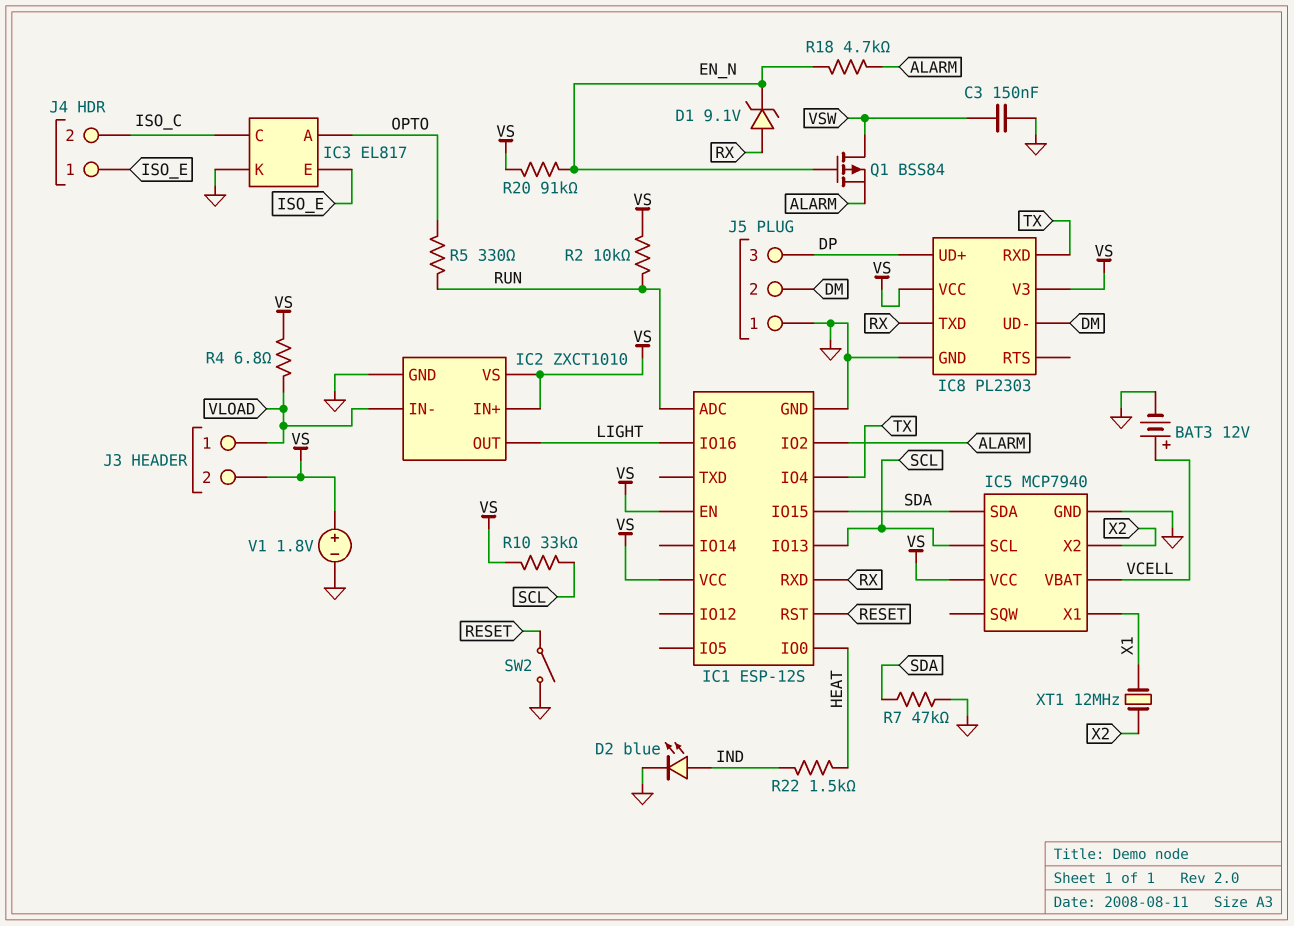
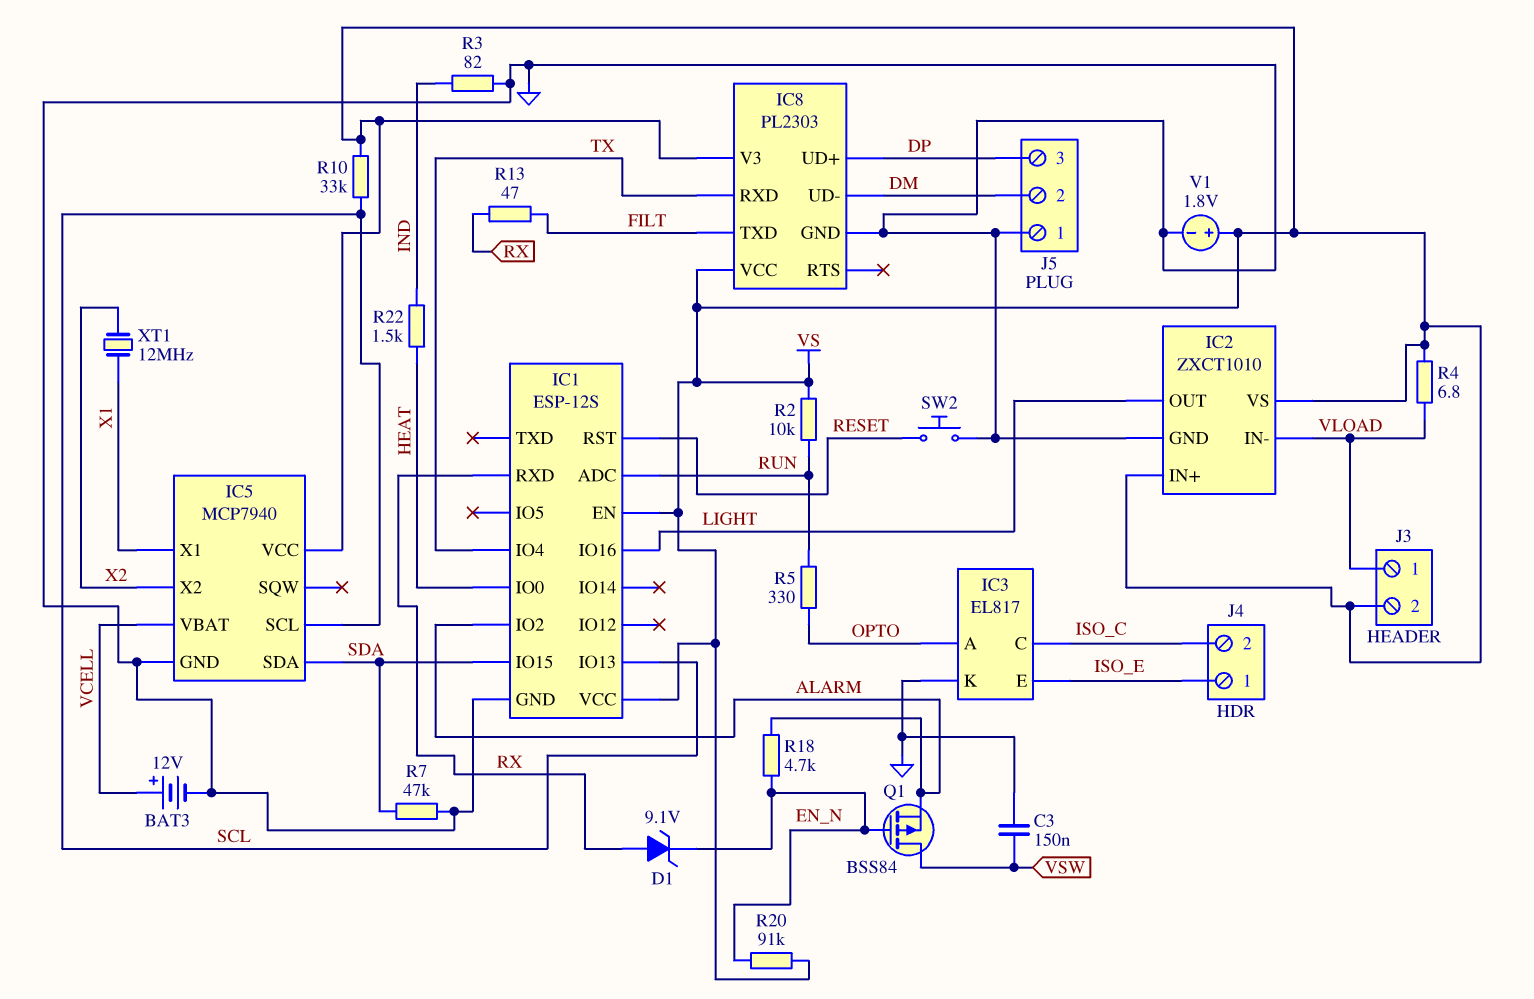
D2: LED blue (A IND, K GND) -> none
IC8 pin TXD: RX -> FILT
R3: none -> 82 (GND, IND)
R13: none -> 47 (FILT, RX)
SW2: switch (GND, RESET) -> button (GND, RESET)

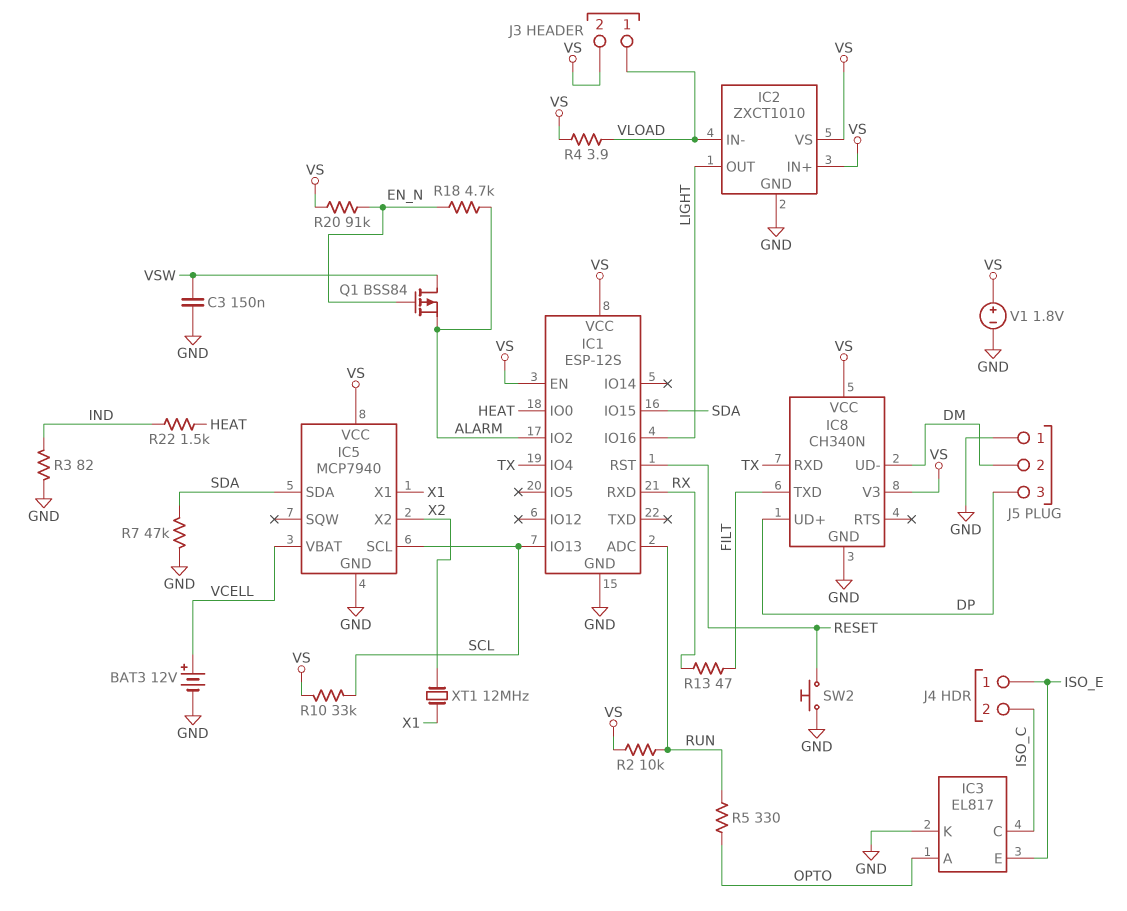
D1: zener 9.1V (A RX, K EN_N) -> none
IC8: PL2303 -> CH340N
R4: 6.8 (VLOAD, VS) -> 3.9 (VLOAD, VS)

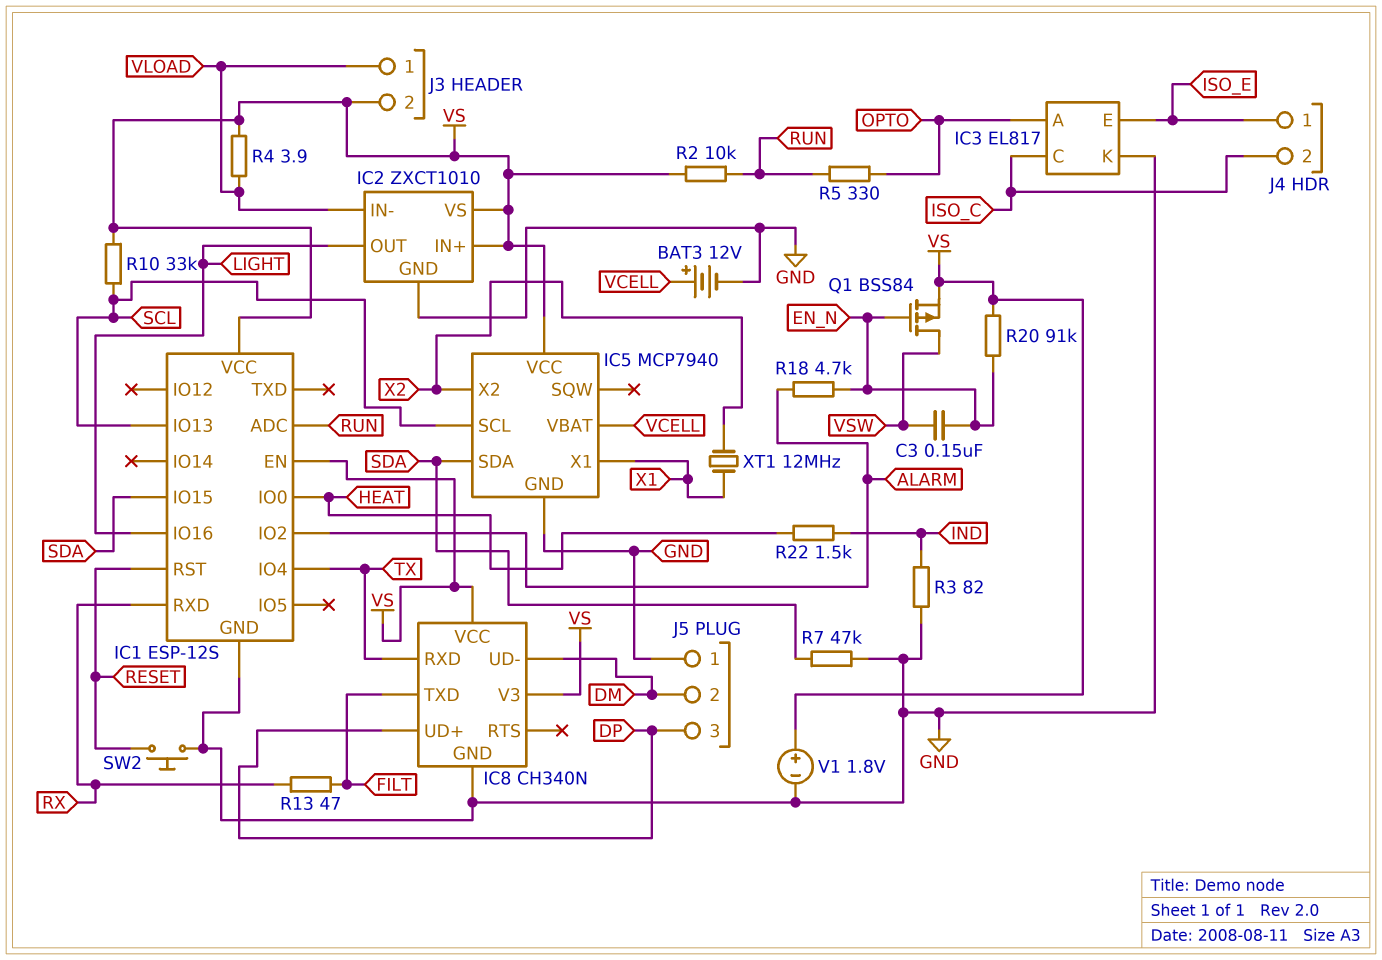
C3: 150nF (GND, VSW) -> 150nF (EN_N, VSW)
Q1: PMOS BSS84 (G EN_N, D VSW, S ALARM) -> PMOS BSS84 (G EN_N, D VSW, S VS)

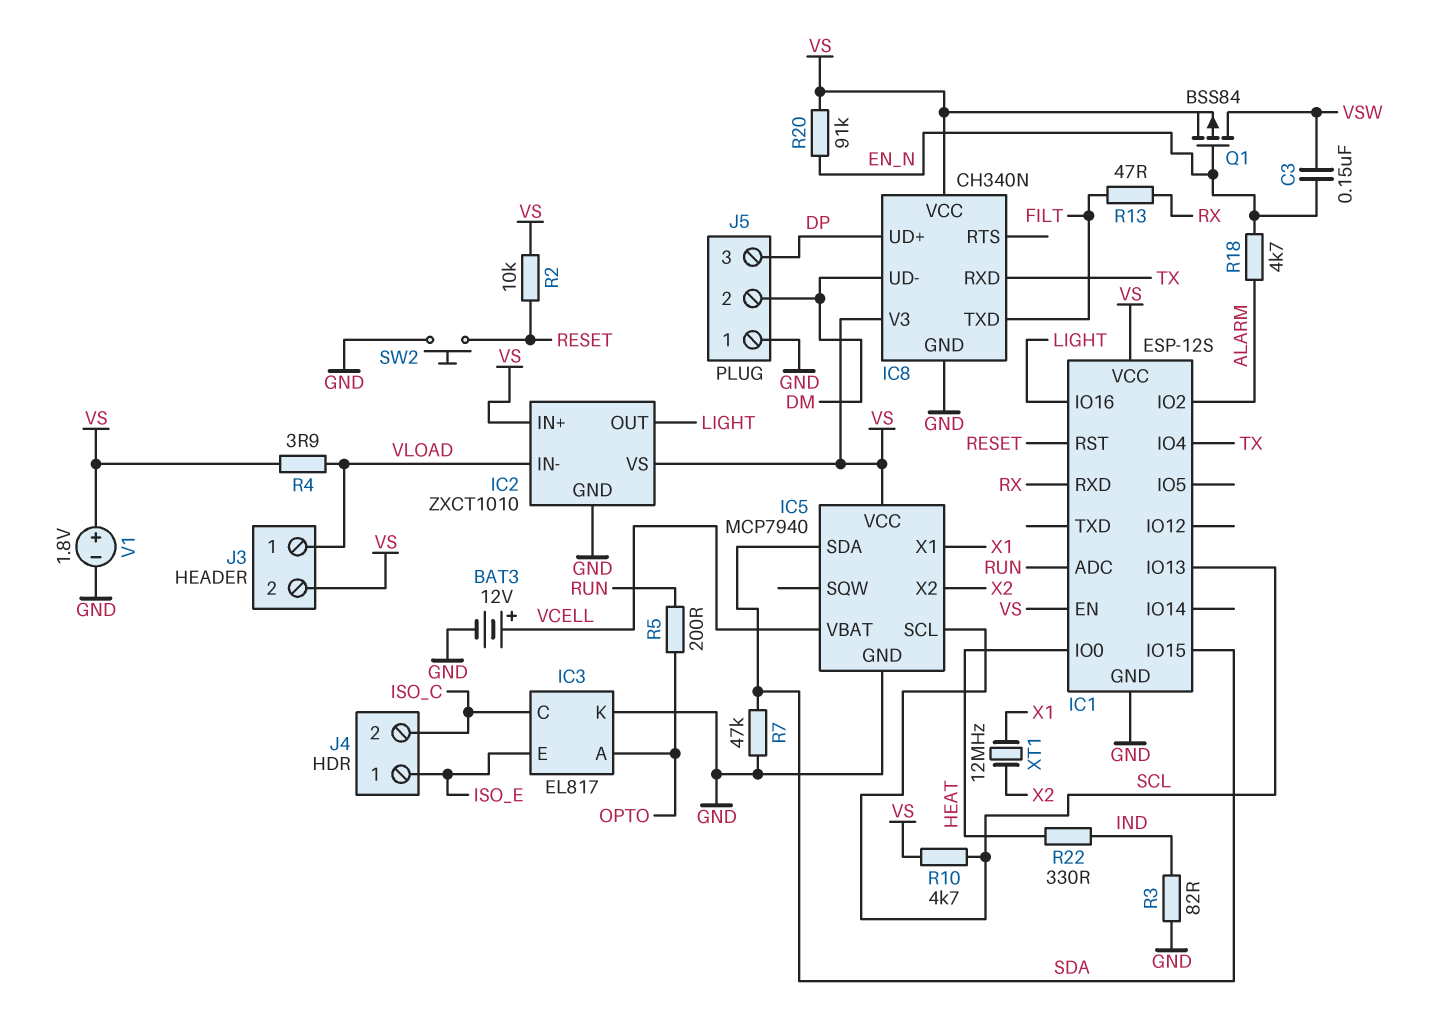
R2: 10k (RUN, VS) -> 10k (RESET, VS)
R5: 330 (OPTO, RUN) -> 200 (OPTO, RUN)
R10: 33k (SCL, VS) -> 4.7k (SCL, VS)
R22: 1.5k (HEAT, IND) -> 330 (HEAT, IND)

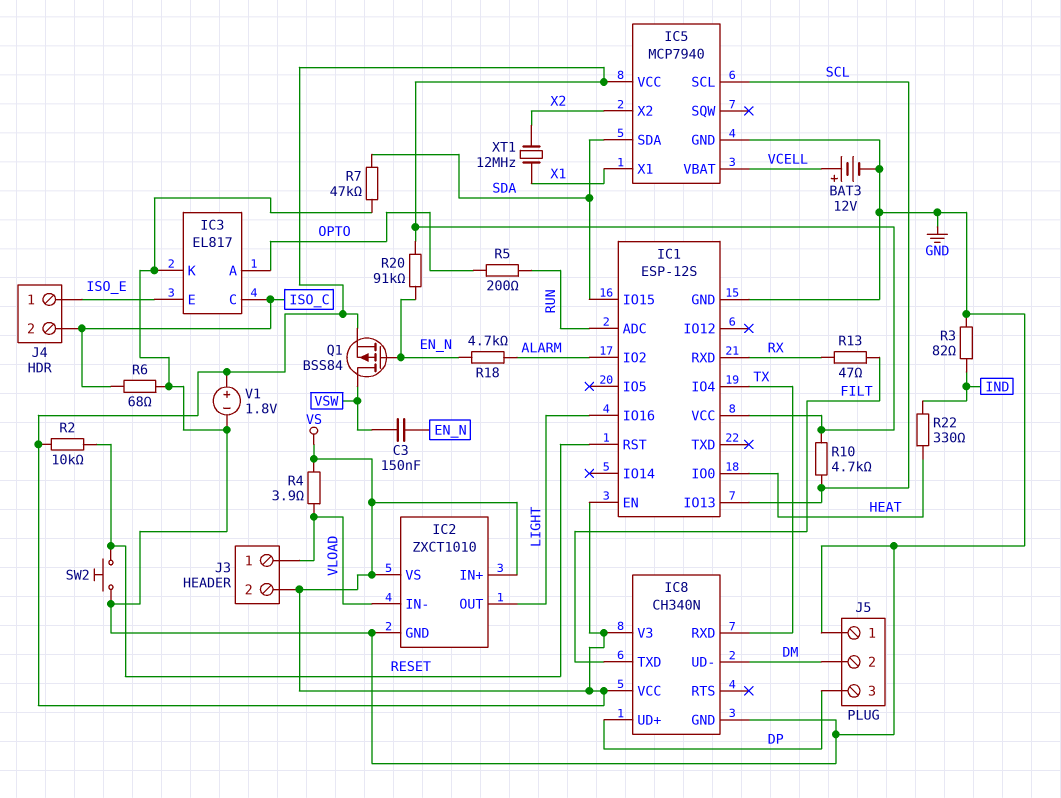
R6: none -> 68 (GND, ISO_C)

